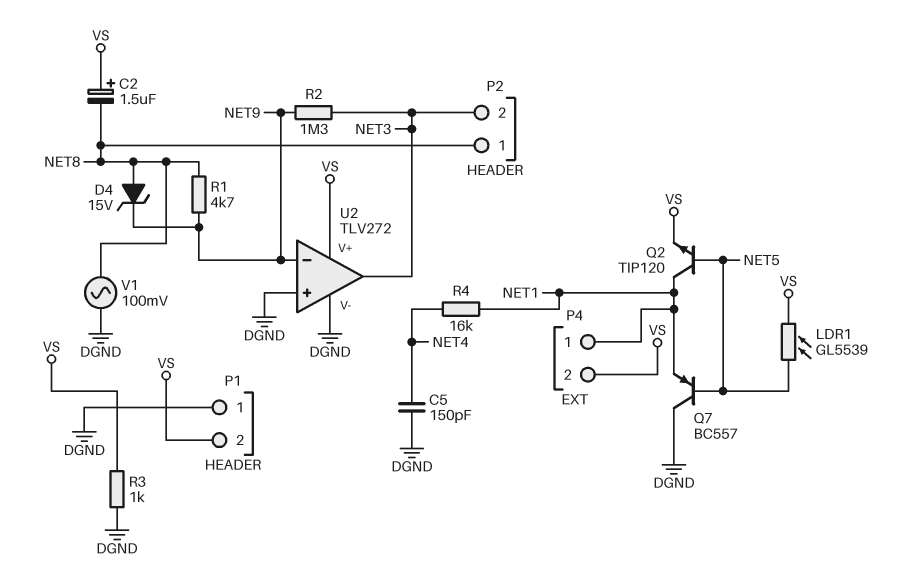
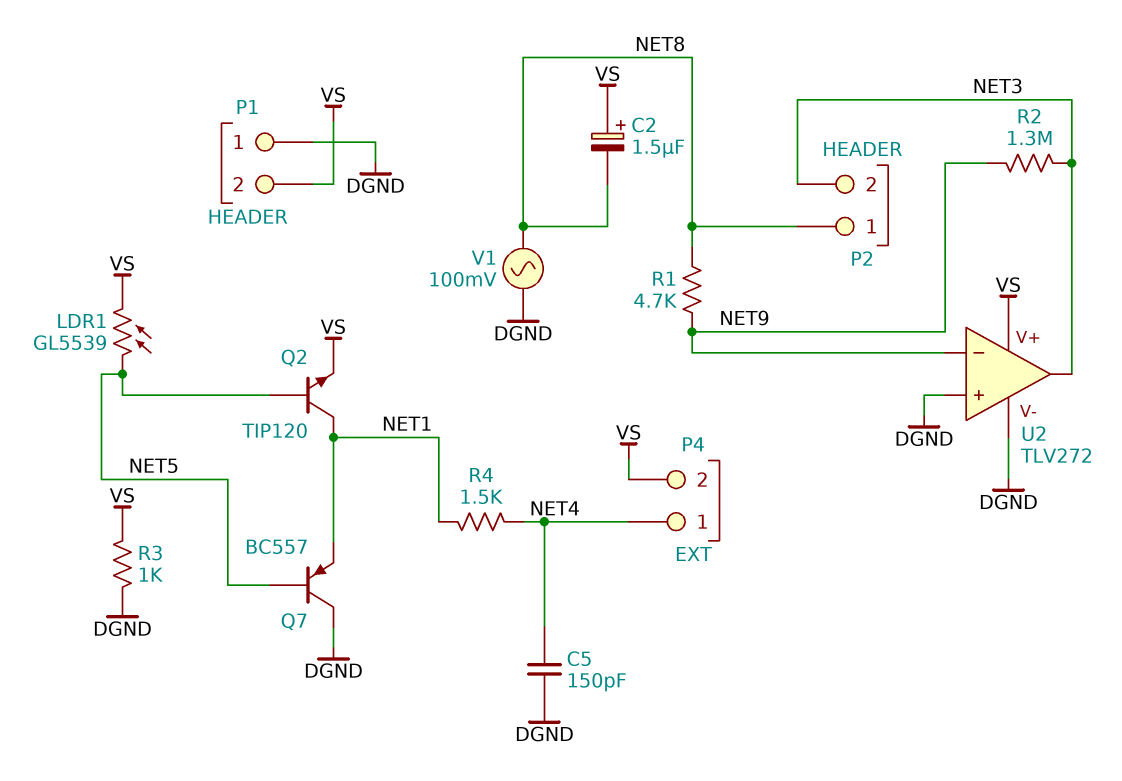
D4: zener 15V (A NET8, K NET9) -> none
P4 pin 1: NET1 -> NET4
R4: 16k (NET1, NET4) -> 1.5k (NET1, NET4)

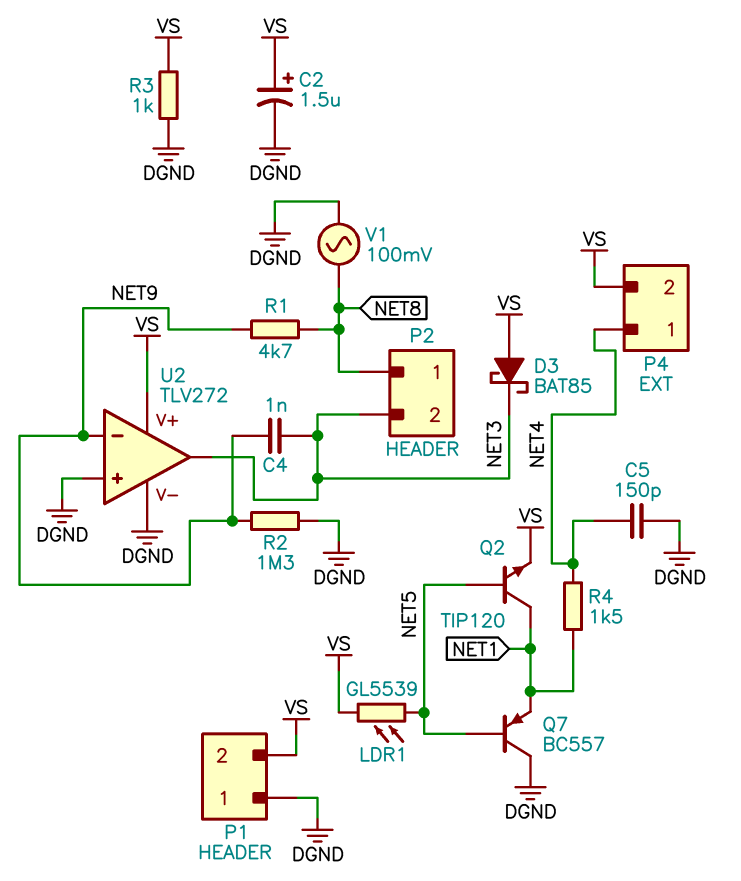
C2: 1.5uF (plus VS, minus NET8) -> 1.5uF (plus VS, minus DGND)
C4: none -> 1nF (NET3, NET9)
D3: none -> schottky BAT85 (A VS, K NET3)
R2: 1.3M (NET3, NET9) -> 1.3M (DGND, NET9)

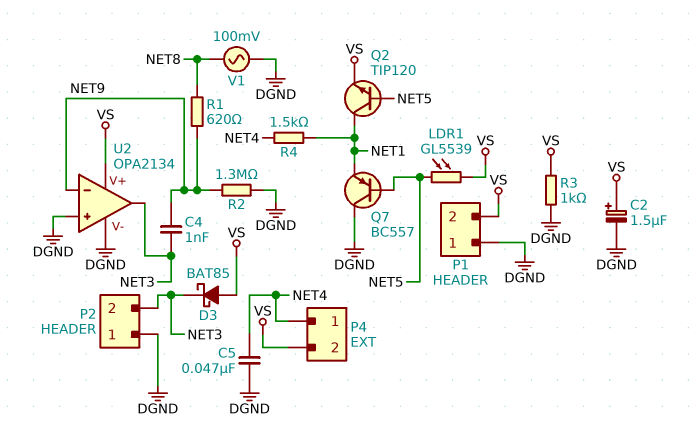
C5: 150pF (DGND, NET4) -> 47nF (DGND, NET4)
P2 pin 1: NET8 -> DGND
R1: 4.7k (NET8, NET9) -> 620 (NET8, NET9)
U2: TLV272 -> OPA2134

